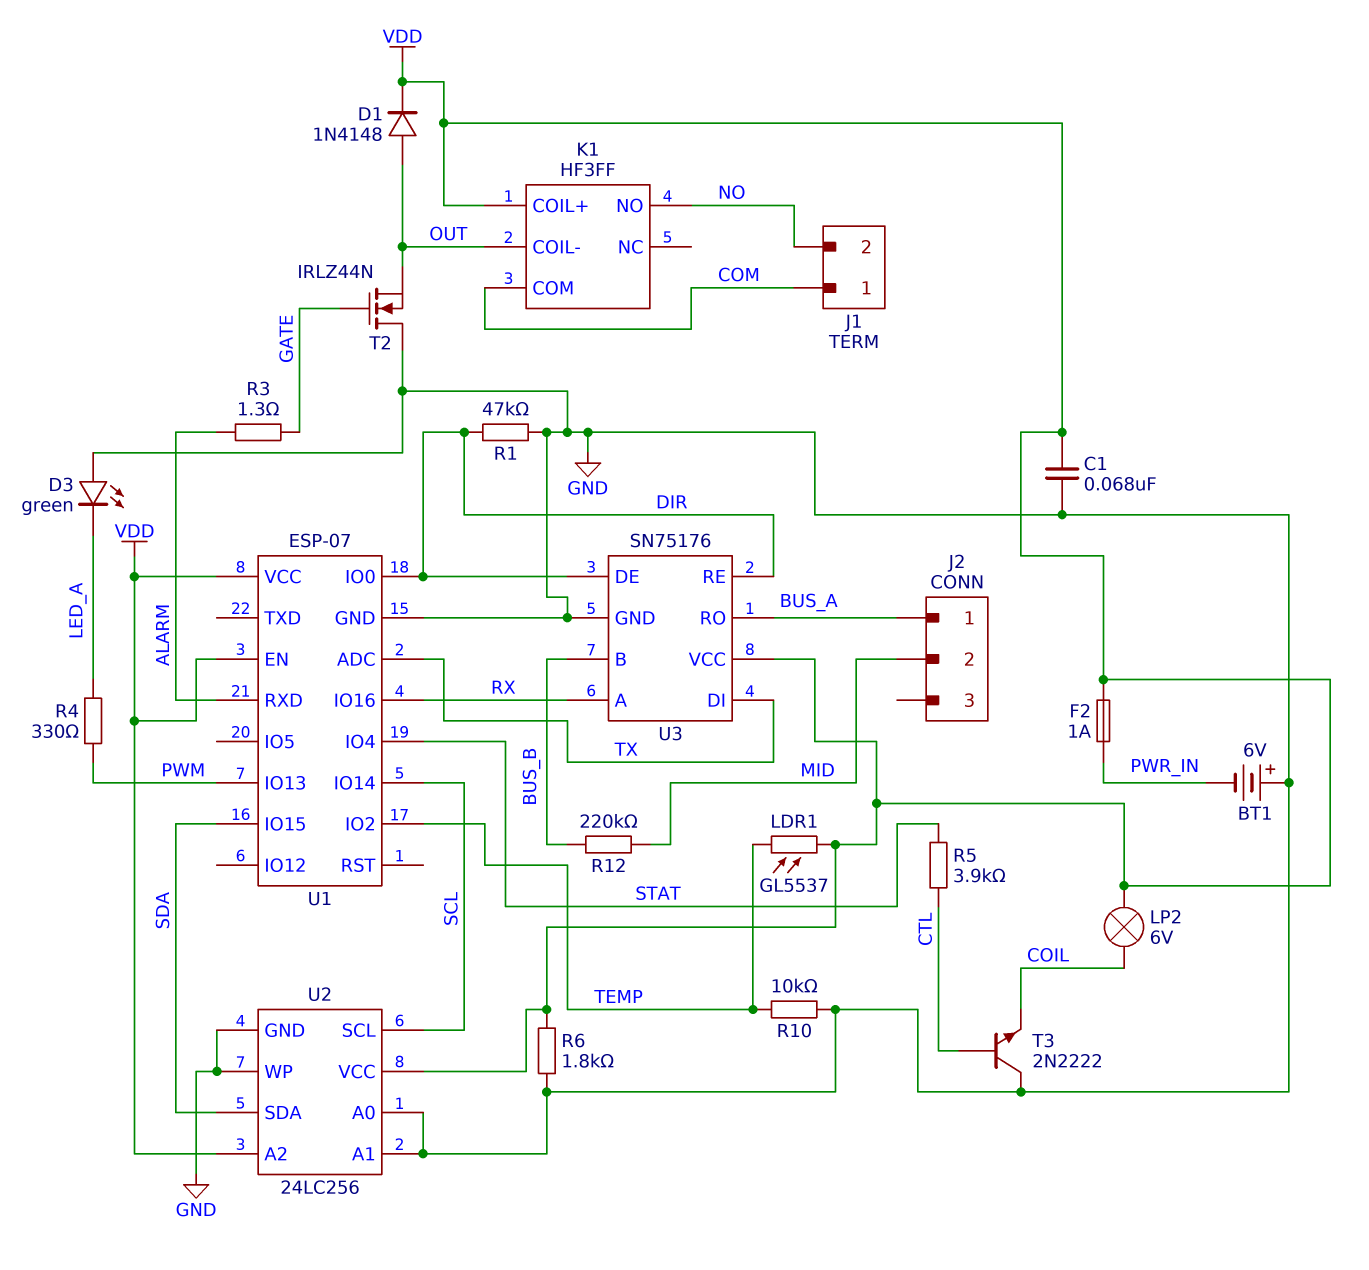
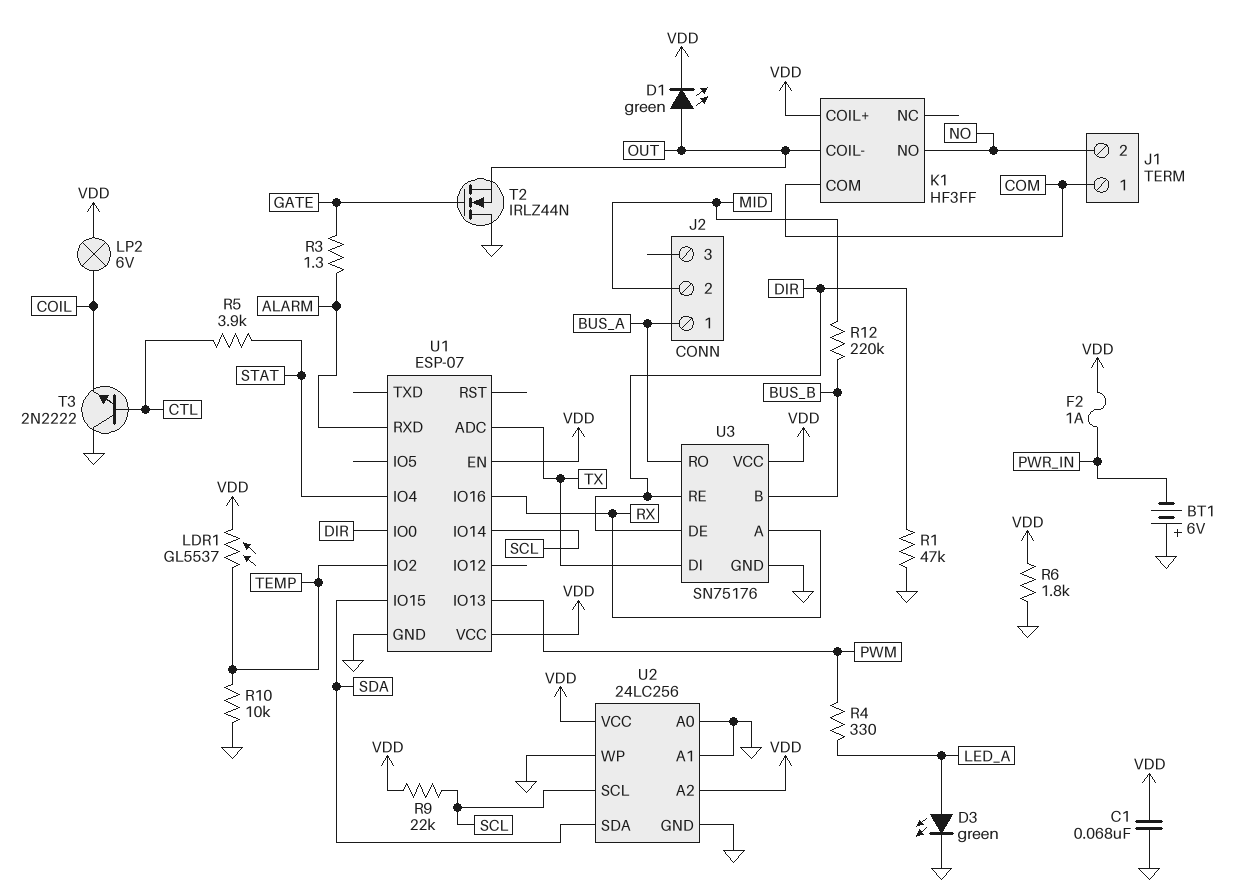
D1: diode 1N4148 (A OUT, K VDD) -> LED green (A OUT, K VDD)
D3: LED green (A GND, K LED_A) -> LED green (A LED_A, K GND)
R9: none -> 22k (SCL, VDD)

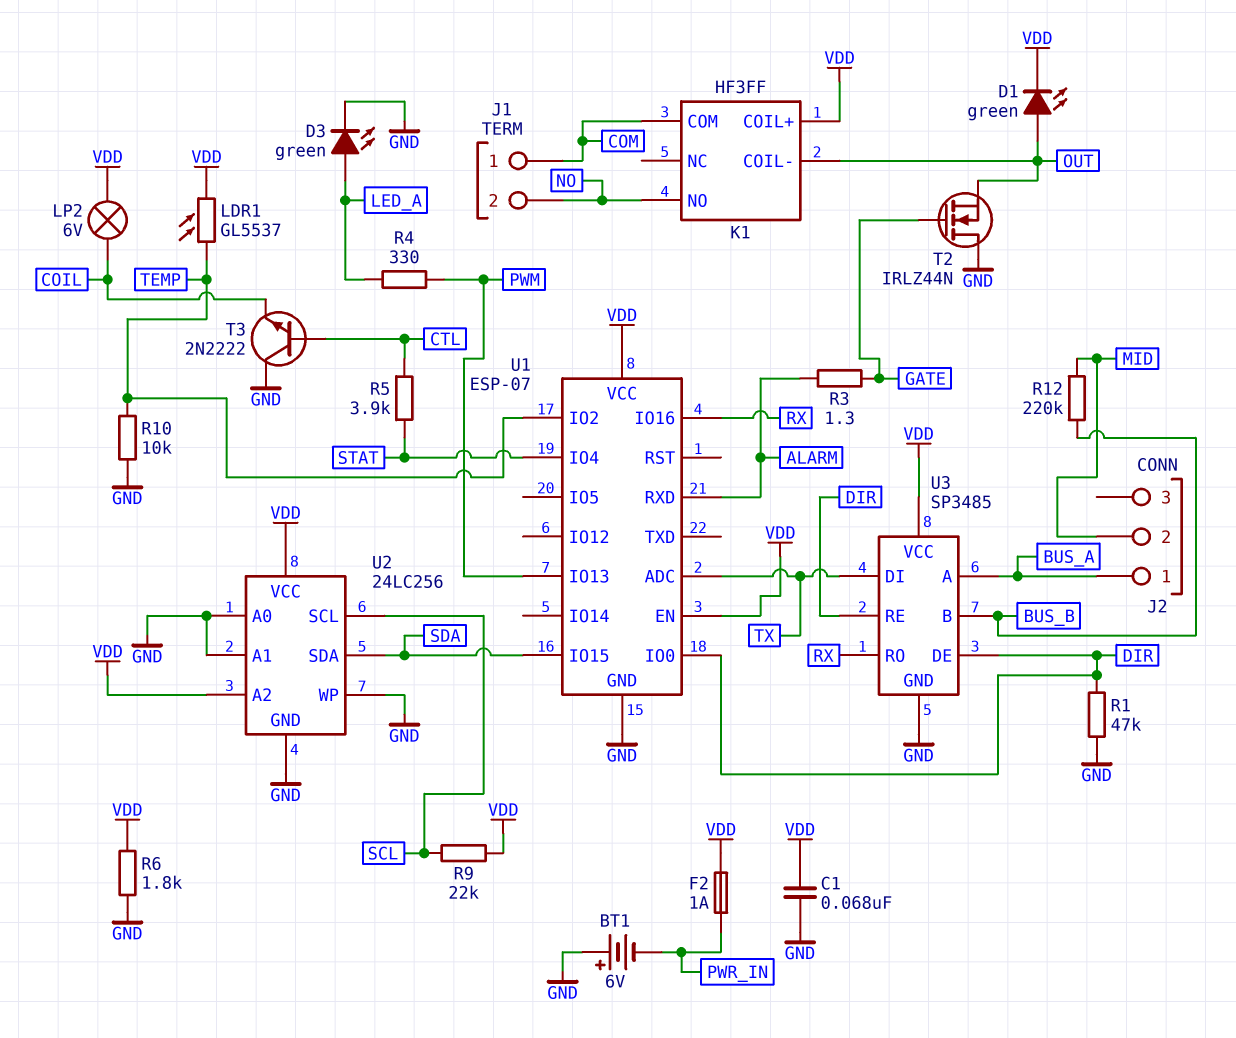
U1 pin IO14: SCL -> none
U3: SN75176 -> SP3485
U3 pin A: RX -> BUS_A
U3 pin RO: BUS_A -> RX

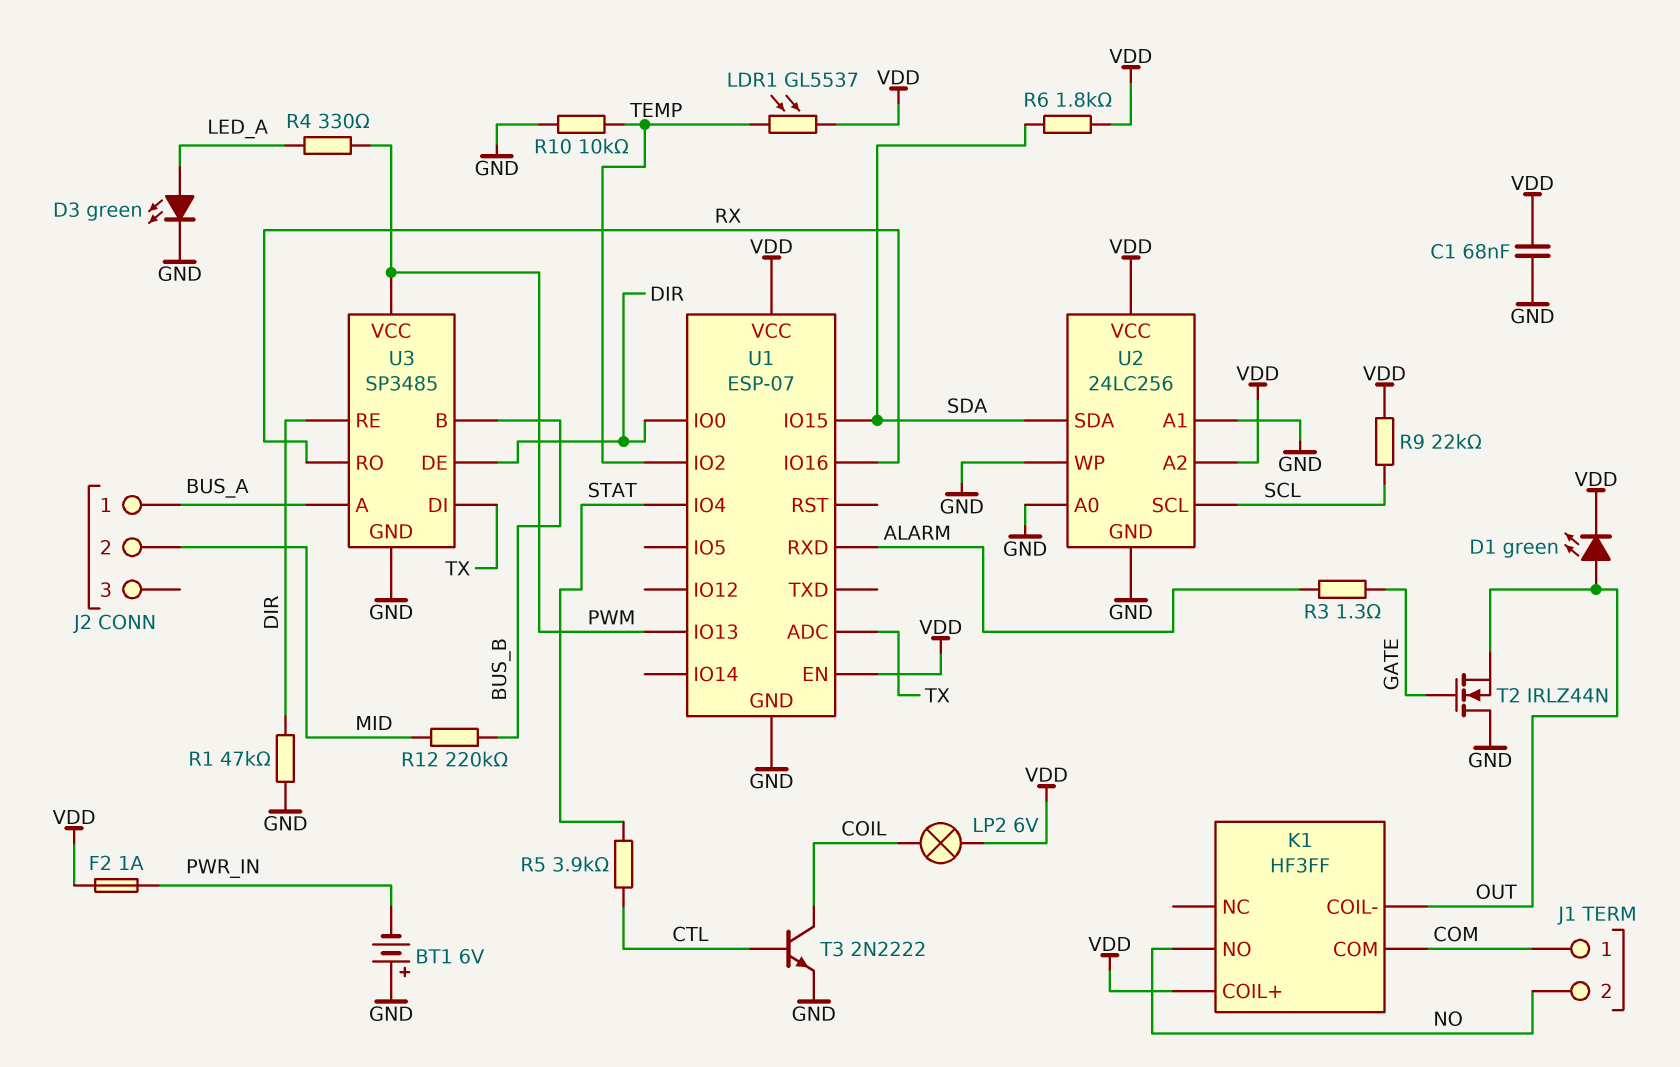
R6: 1.8k (GND, VDD) -> 1.8k (SDA, VDD)
T3: NPN 2N2222 (B CTL, C GND, E COIL) -> NPN 2N2222 (B CTL, C COIL, E GND)
U3 pin VCC: VDD -> PWM

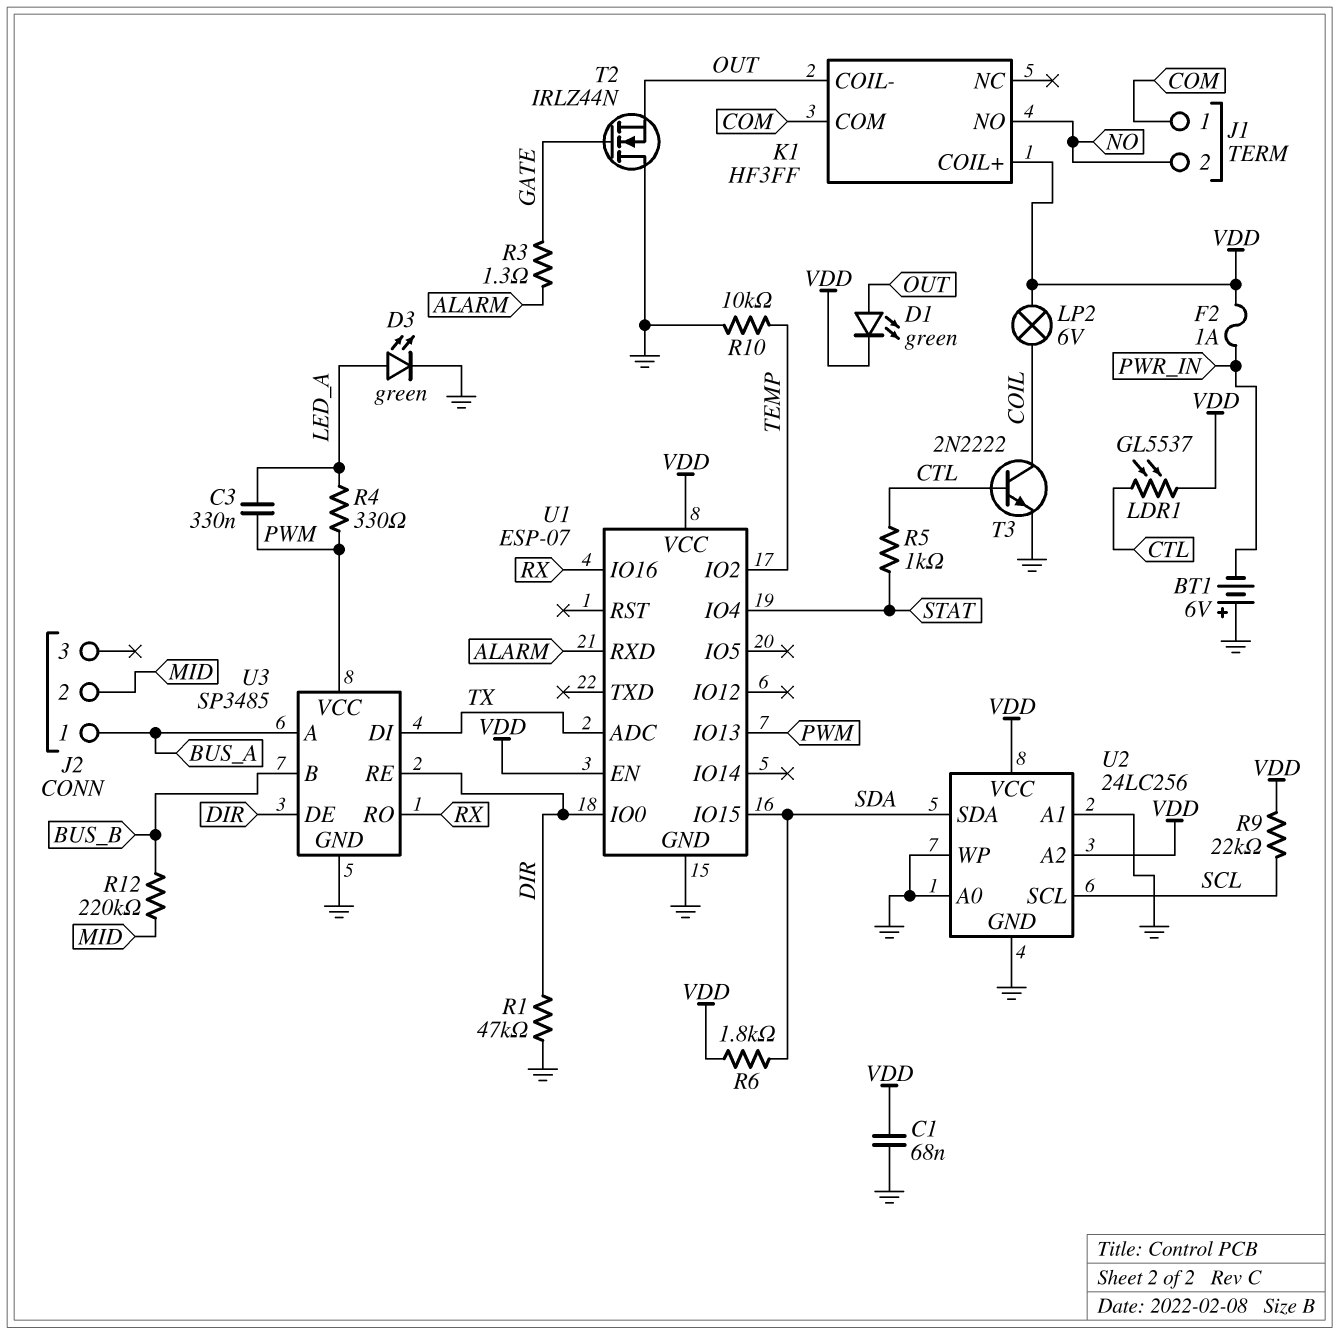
C3: none -> 330nF (LED_A, PWM)
LDR1: GL5537 (TEMP, VDD) -> GL5537 (CTL, VDD)
R5: 3.9k (CTL, STAT) -> 1k (CTL, STAT)

